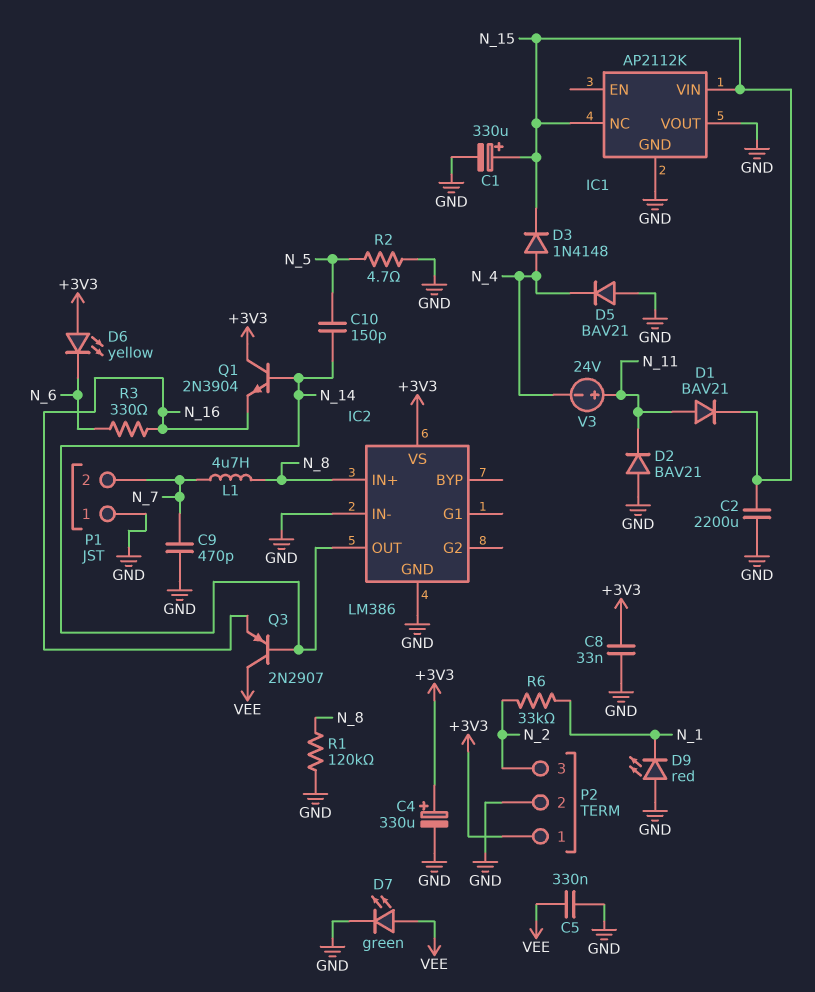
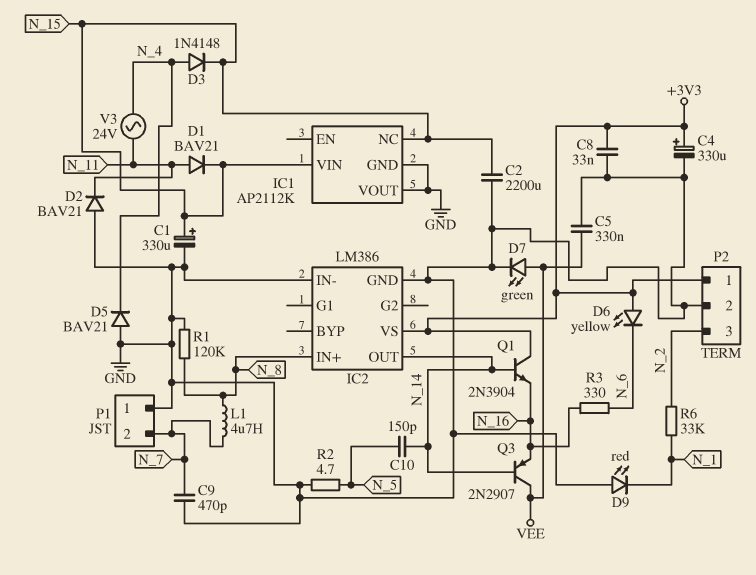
V3: 24V (plus N_11, minus N_4) -> AC 24V (N_4, N_11)

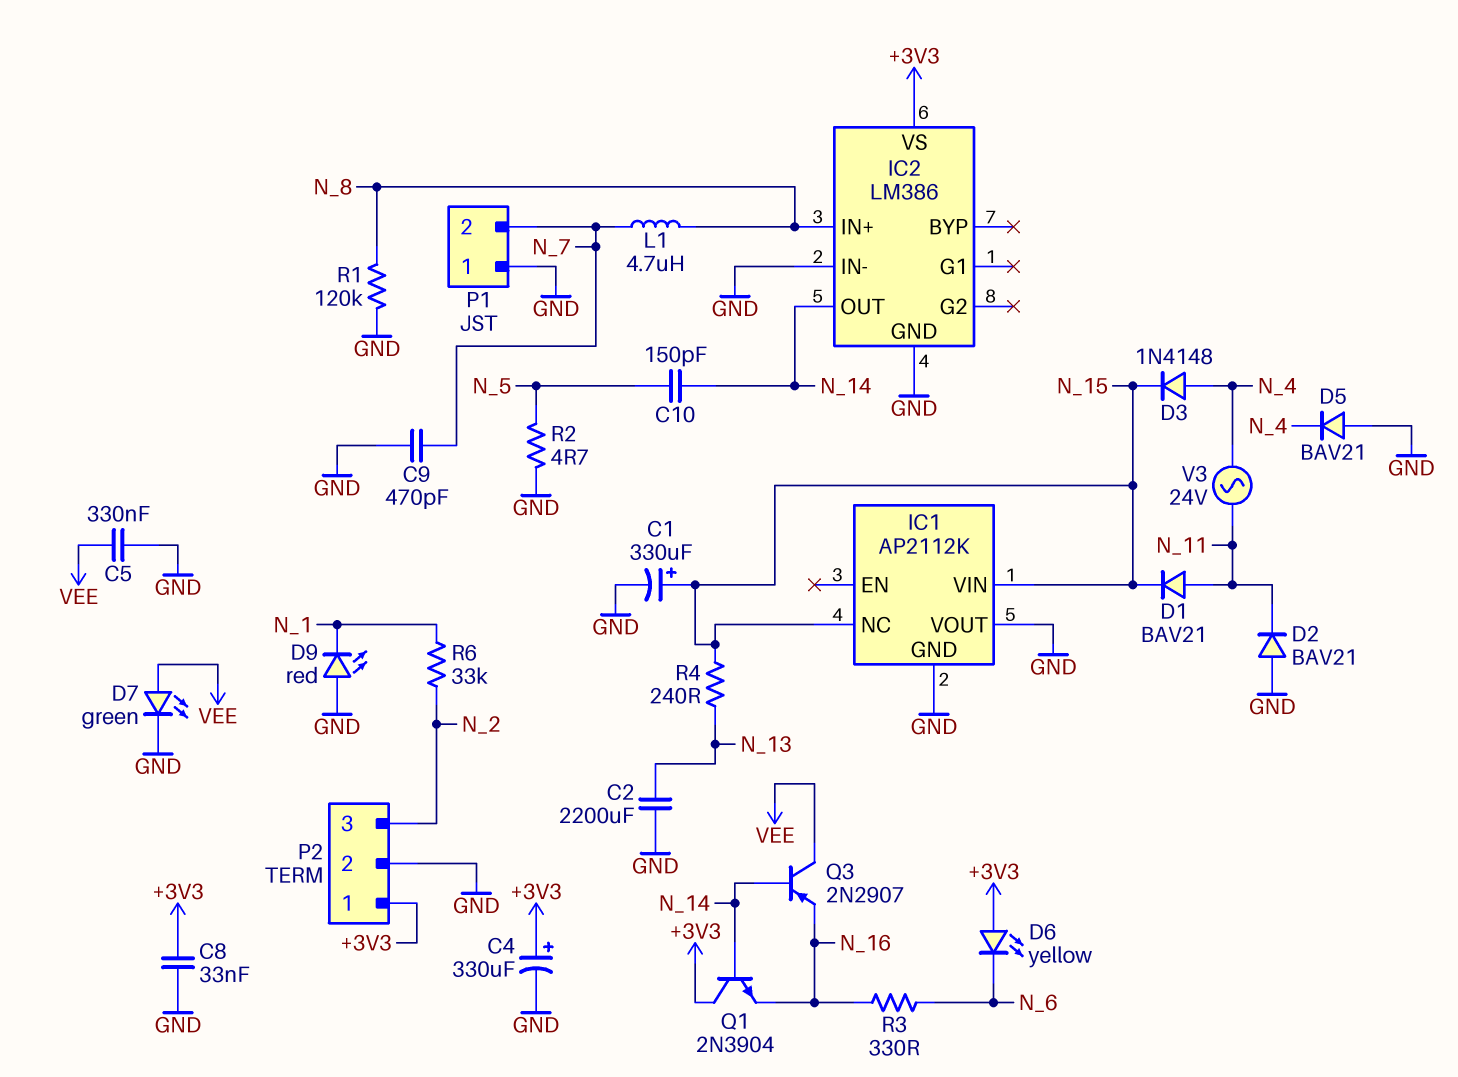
C2: 2200uF (GND, N_15) -> 2200uF (GND, N_13)
R4: none -> 240 (N_13, N_15)

